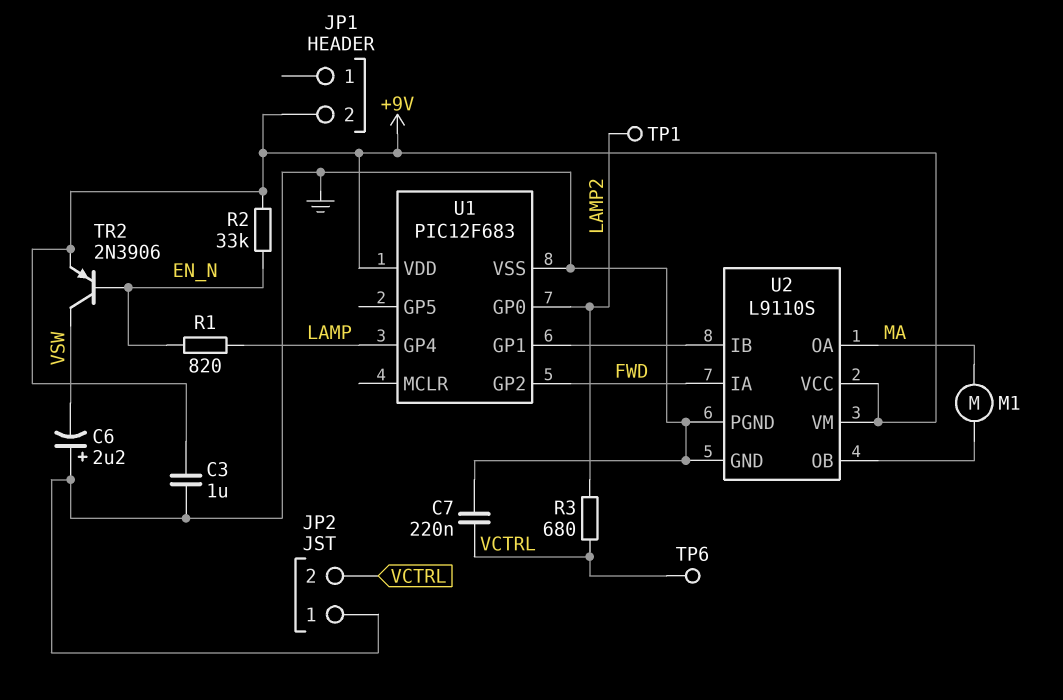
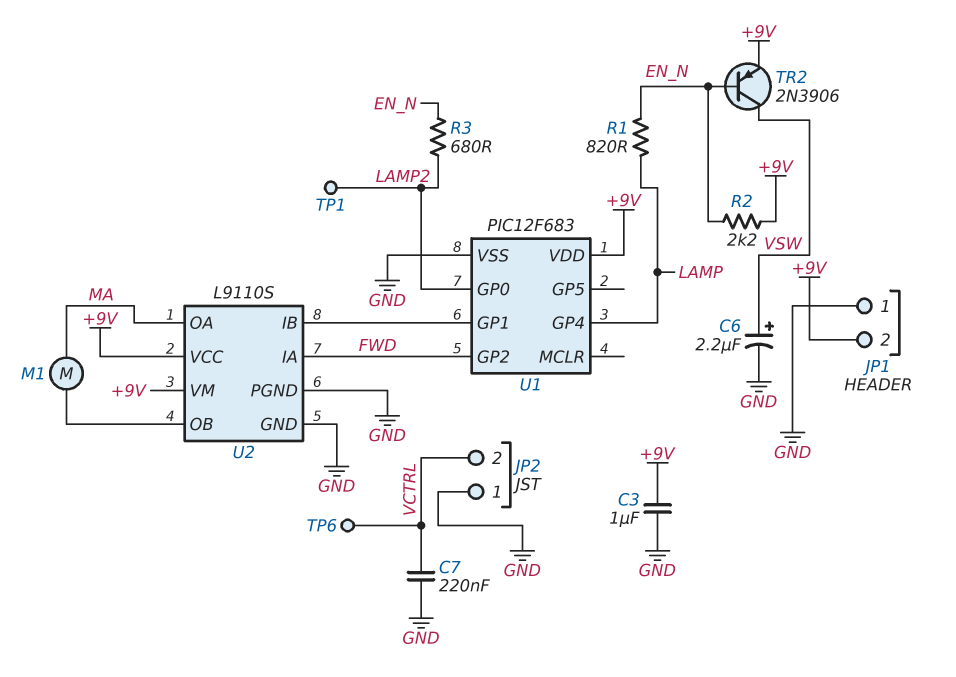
C6: 2.2uF (plus GND, minus VSW) -> 2.2uF (plus VSW, minus GND)
JP1 pin 1: none -> GND
R2: 33k (+9V, EN_N) -> 2.2k (+9V, EN_N)
R3: 680 (LAMP2, VCTRL) -> 680 (EN_N, LAMP2)

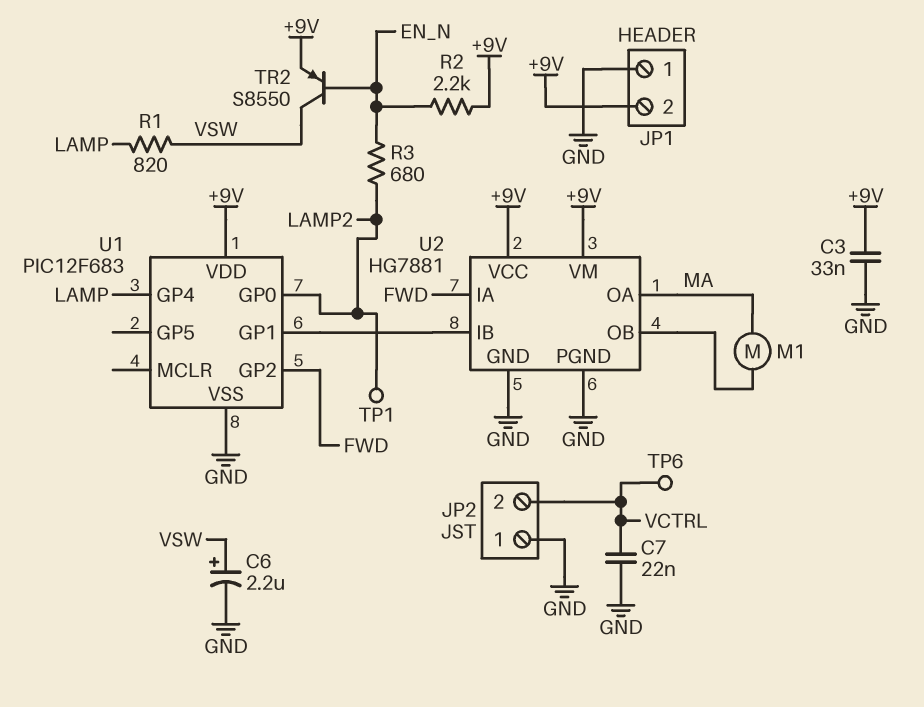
C3: 1uF (+9V, GND) -> 33nF (+9V, GND)
C7: 220nF (GND, VCTRL) -> 22nF (GND, VCTRL)
R1: 820 (EN_N, LAMP) -> 820 (LAMP, VSW)
TR2: PNP 2N3906 (B EN_N, C VSW, E +9V) -> PNP S8550 (B EN_N, C VSW, E +9V)
U2: L9110S -> HG7881

